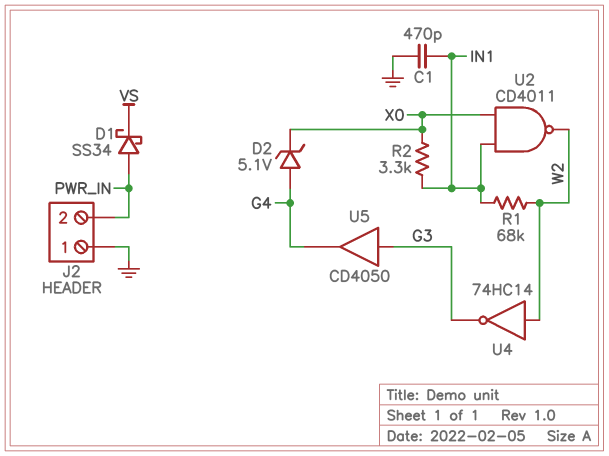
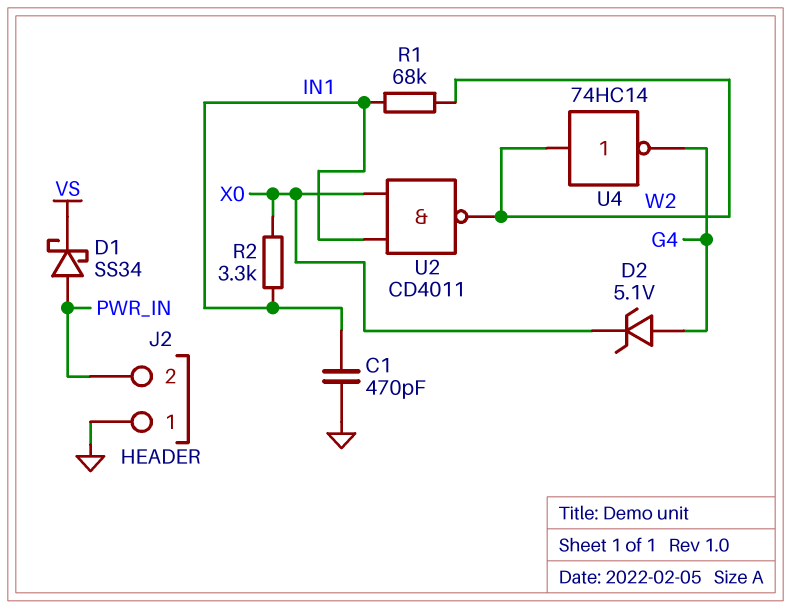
U4: NOT 74HC14 (in W2, out G3) -> NOT 74HC14 (in W2, out G4)
U5: buffer CD4050 (in G3, out G4) -> none

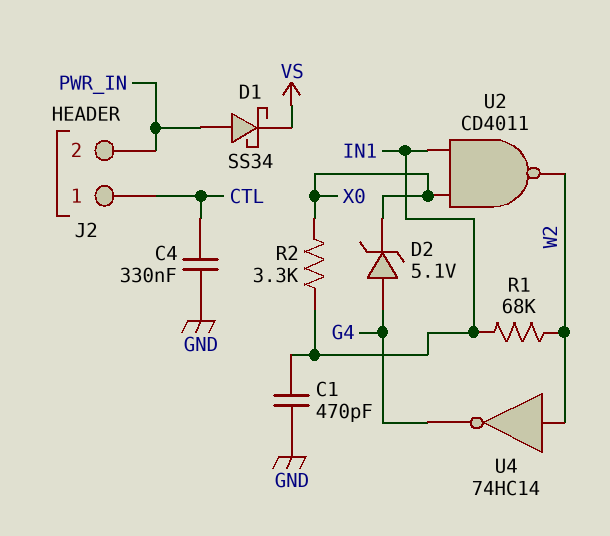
C4: none -> 330nF (CTL, GND)
J2 pin 1: GND -> CTL

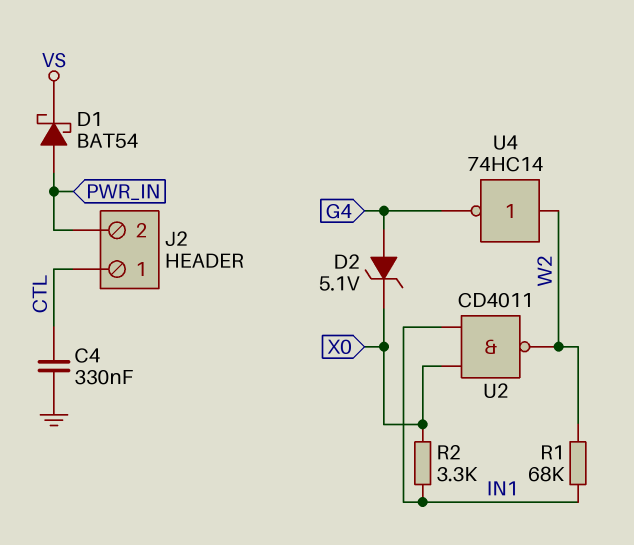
C1: 470pF (GND, IN1) -> none
D1: schottky SS34 (A PWR_IN, K VS) -> schottky BAT54 (A PWR_IN, K VS)

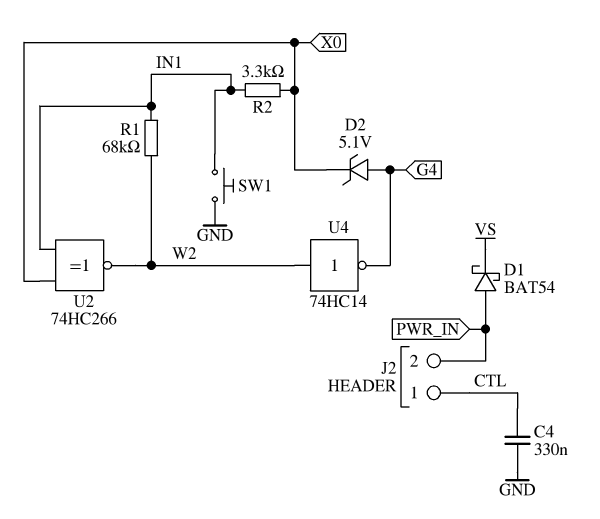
SW1: none -> button (GND, IN1)
U2: NAND CD4011 (in IN1, in X0, out W2) -> XNOR 74HC266 (in IN1, in X0, out W2)

